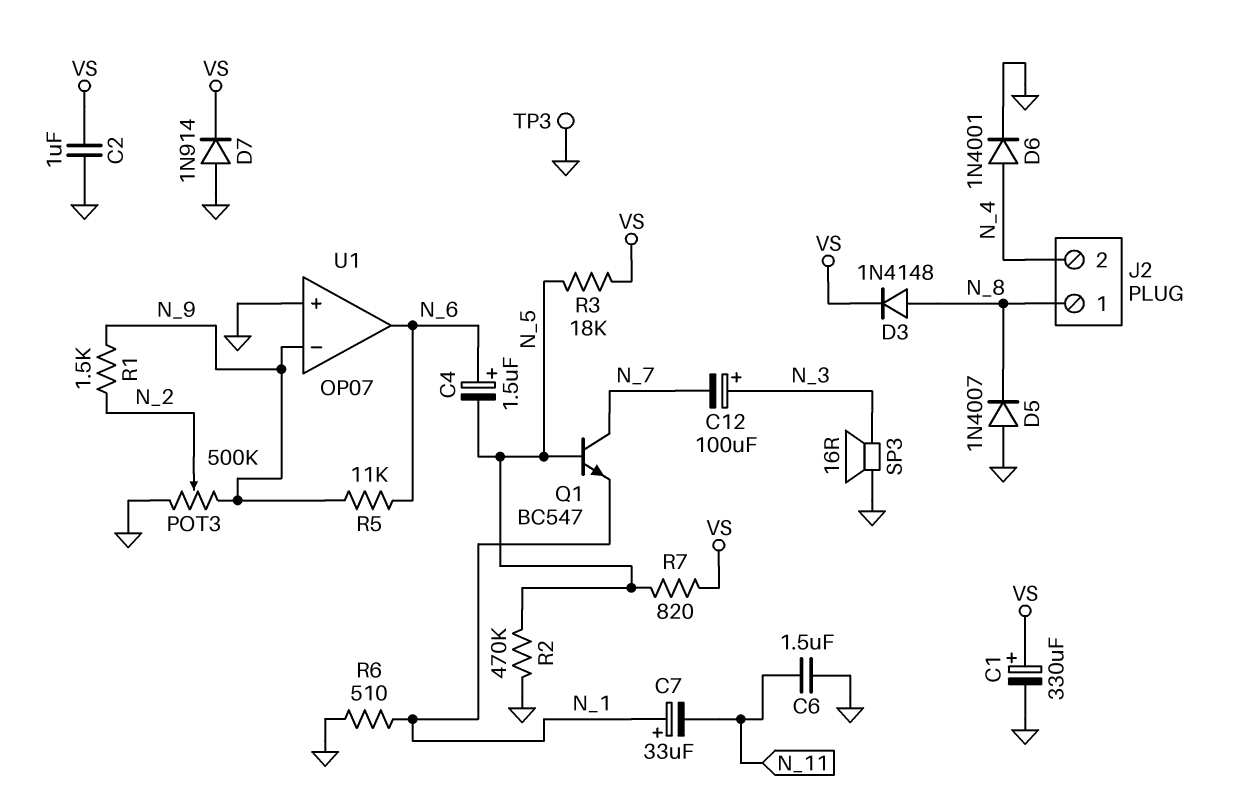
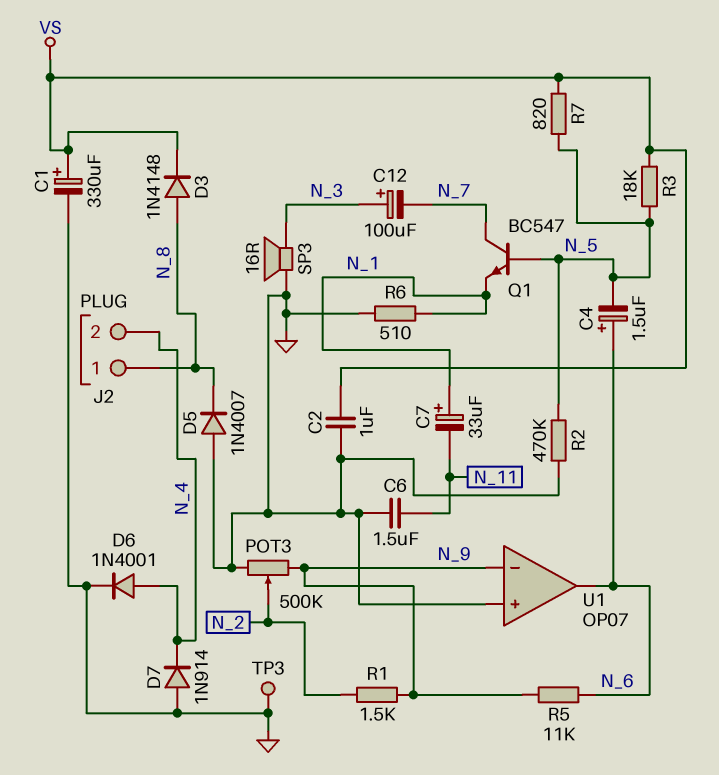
D7: diode 1N914 (A GND, K VS) -> diode 1N914 (A GND, K N_4)

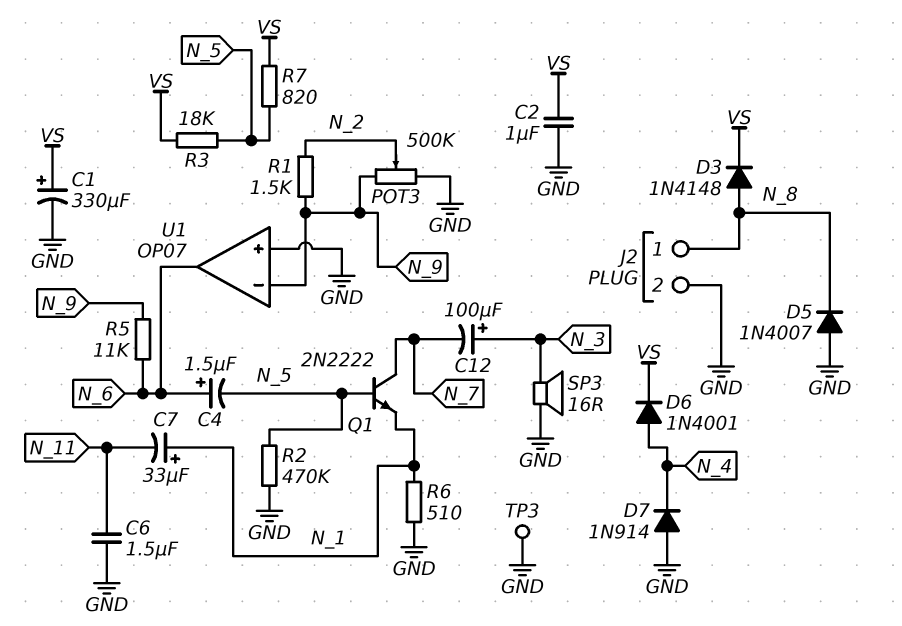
D6: diode 1N4001 (A N_4, K GND) -> diode 1N4001 (A N_4, K VS)
J2 pin 2: N_4 -> GND
Q1: NPN BC547 (B N_5, C N_7, E N_1) -> NPN 2N2222 (B N_5, C N_7, E N_1)

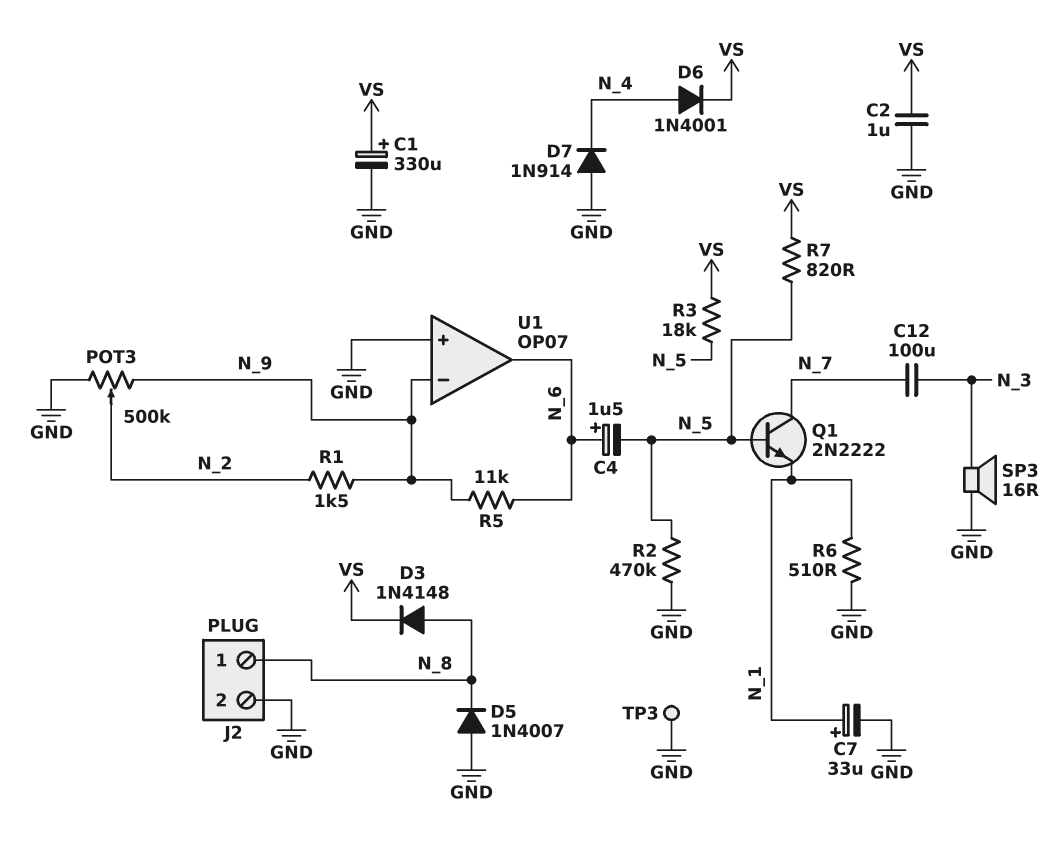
C6: 1.5uF (GND, N_11) -> none
C7: 33uF (plus N_1, minus N_11) -> 33uF (plus N_1, minus GND)
C12: 100uF (plus N_3, minus N_7) -> 100uF (N_3, N_7)

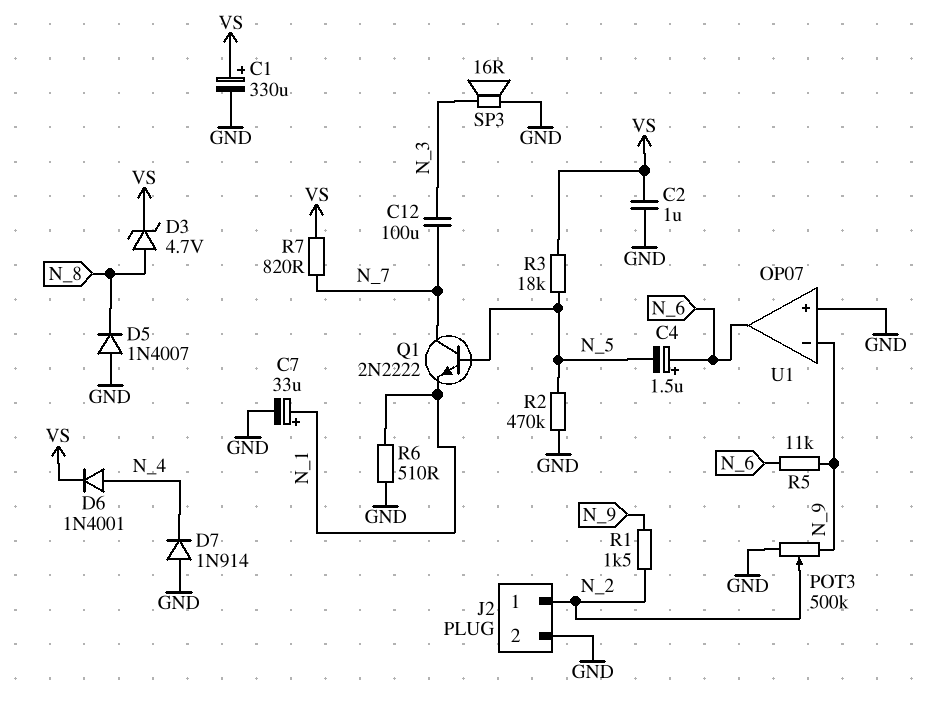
D3: diode 1N4148 (A N_8, K VS) -> zener 4.7V (A N_8, K VS)
J2 pin 1: N_8 -> N_2
R7: 820 (N_5, VS) -> 820 (N_7, VS)
TP3: test point (GND) -> none

